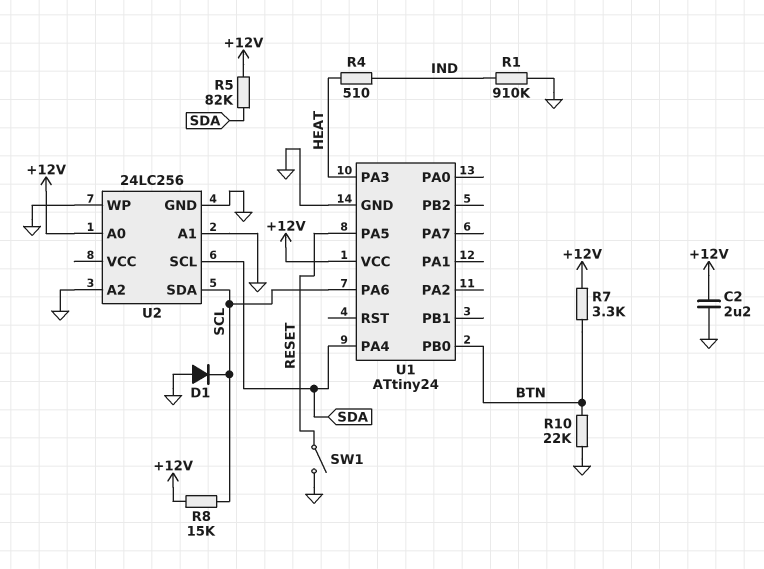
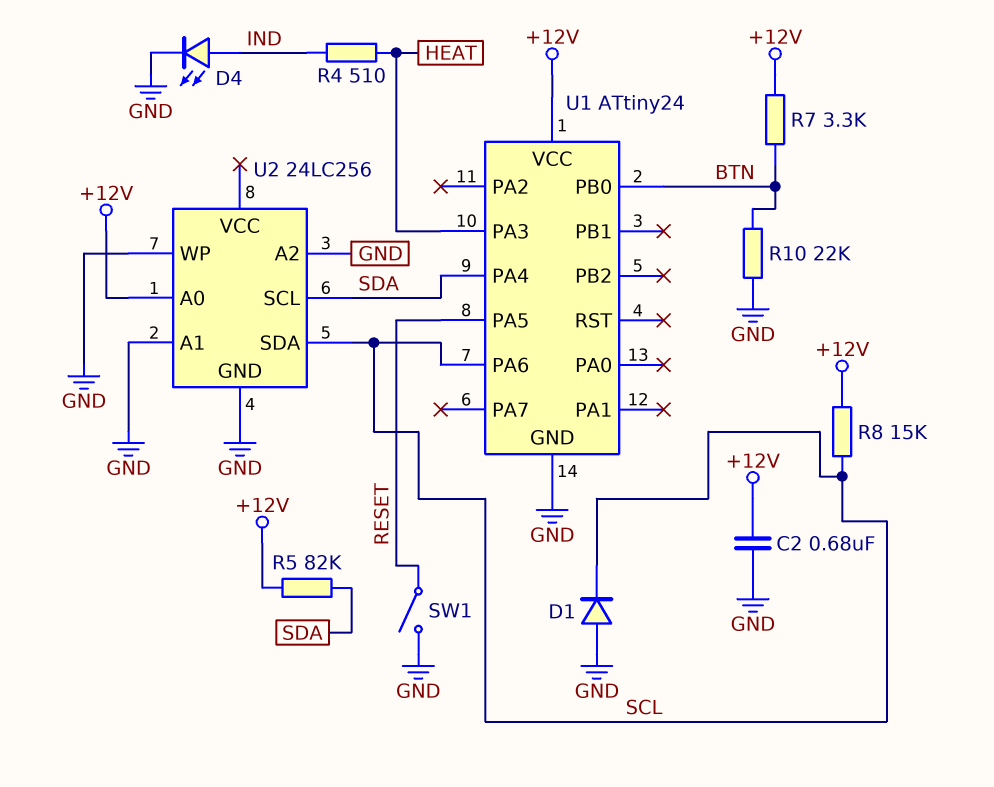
C2: 2.2uF (+12V, GND) -> 680nF (+12V, GND)
D4: none -> LED (A IND, K GND)
R1: 910k (GND, IND) -> none

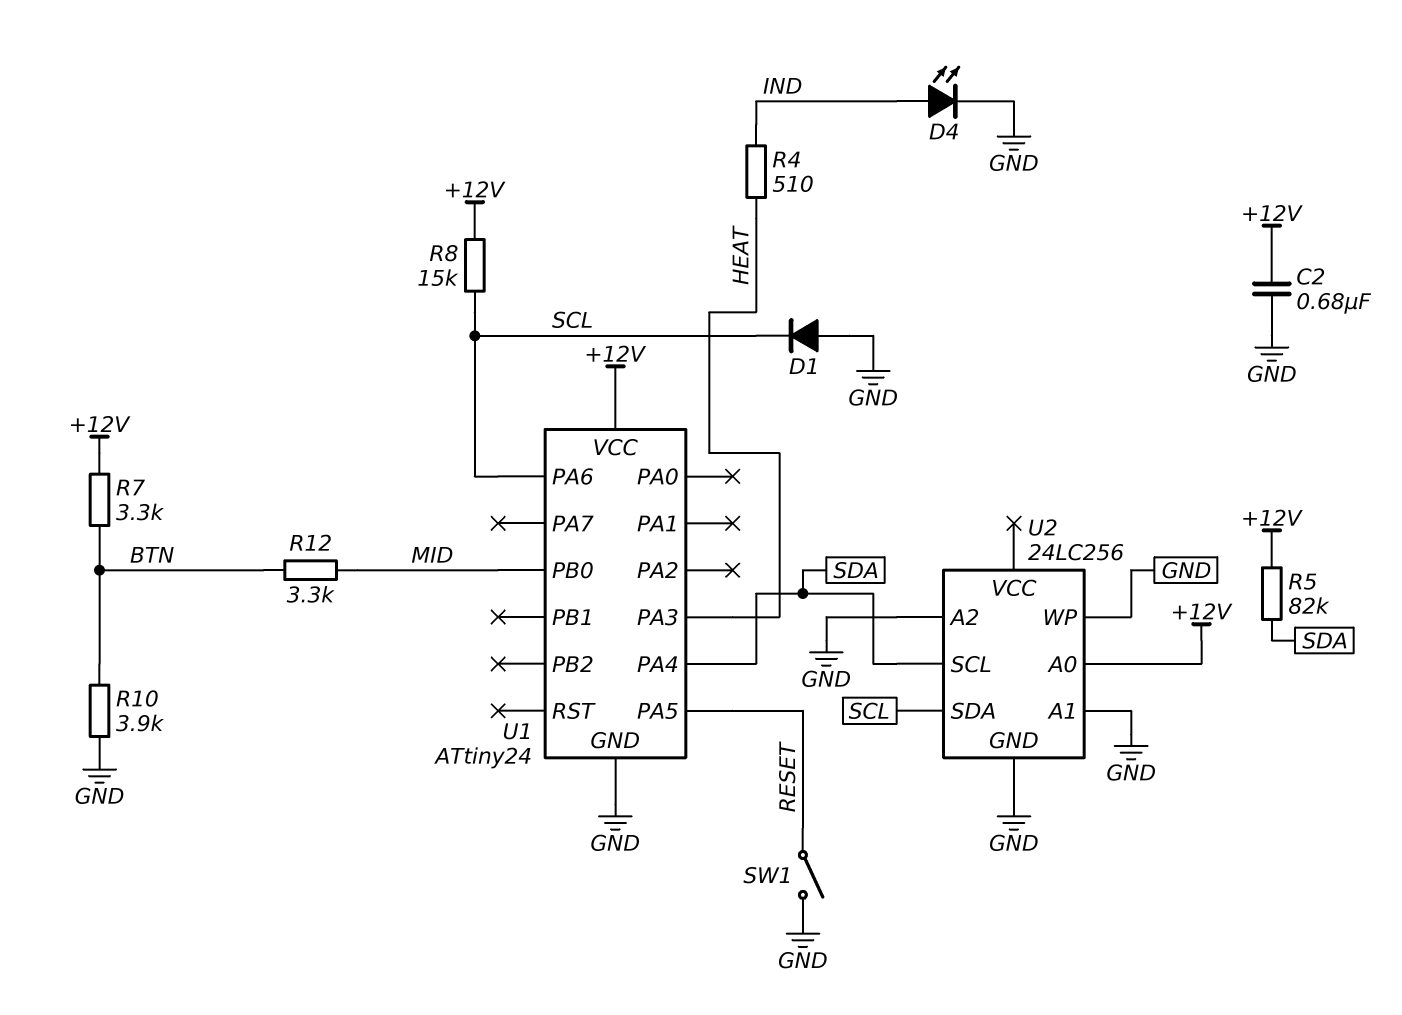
R10: 22k (BTN, GND) -> 3.9k (BTN, GND)
R12: none -> 3.3k (BTN, MID)
U1 pin PB0: BTN -> MID

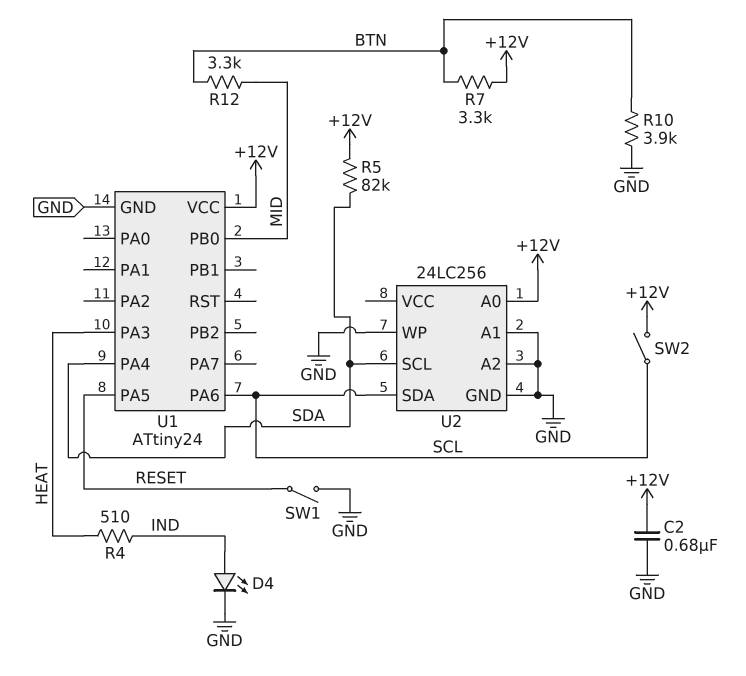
D1: diode (A GND, K SCL) -> none
R8: 15k (+12V, SCL) -> none
SW2: none -> switch (+12V, SCL)

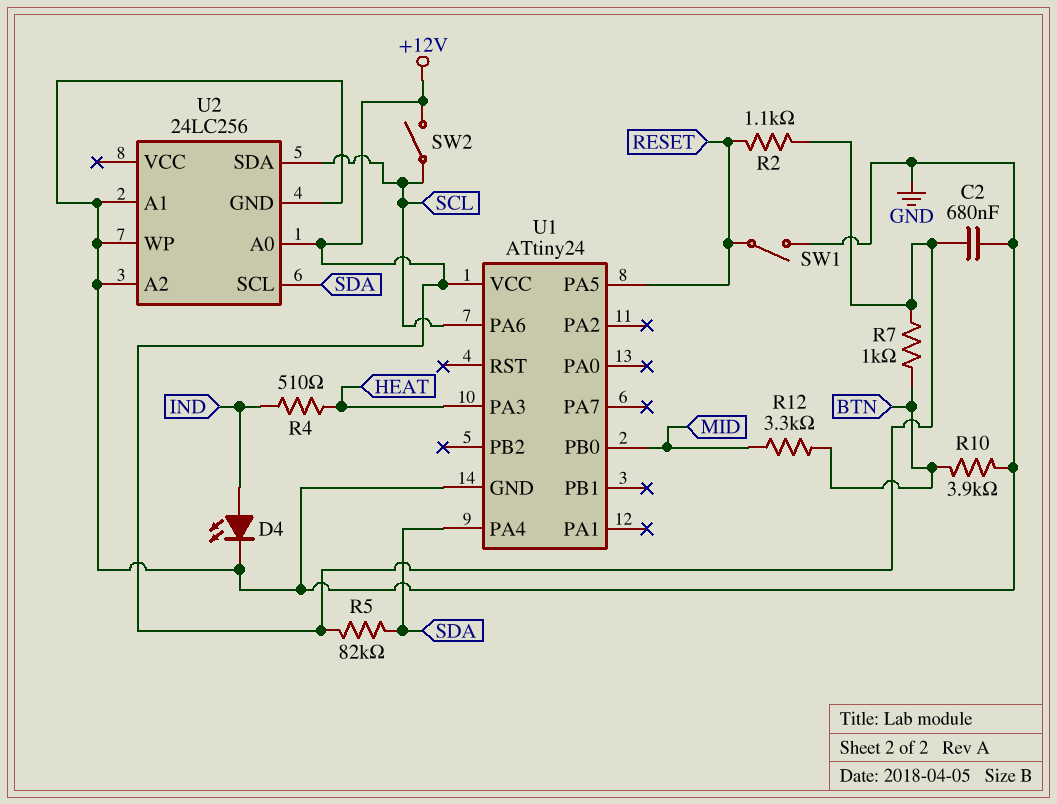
R2: none -> 1.1k (+12V, RESET)
R7: 3.3k (+12V, BTN) -> 1k (+12V, BTN)

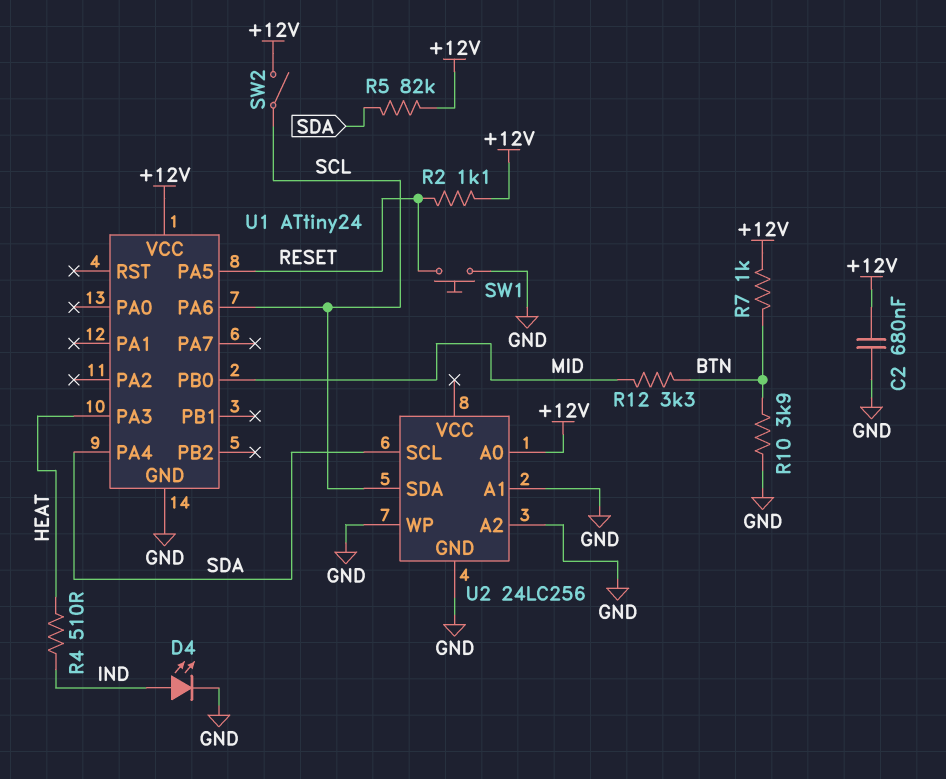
SW1: switch (GND, RESET) -> button (GND, RESET)

